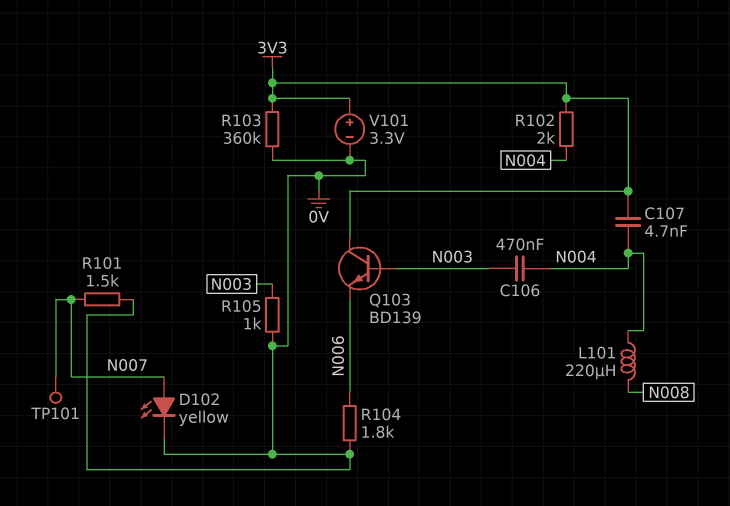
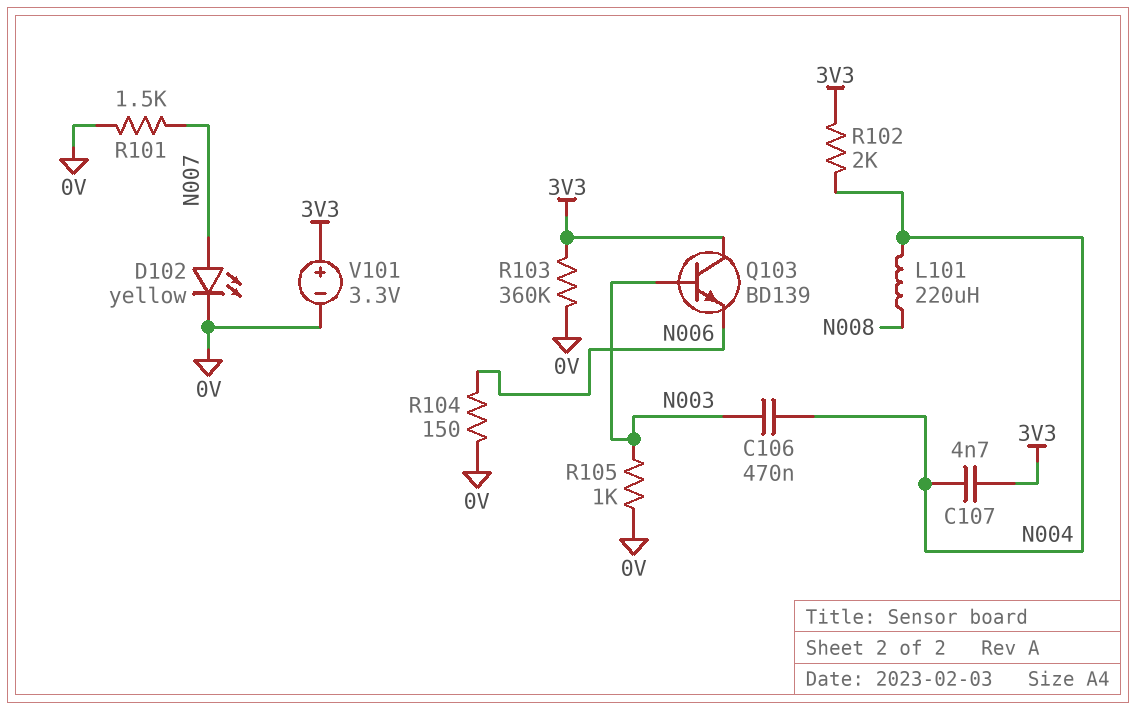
R104: 1.8k (0V, N006) -> 150 (0V, N006)
TP101: test point (N007) -> none

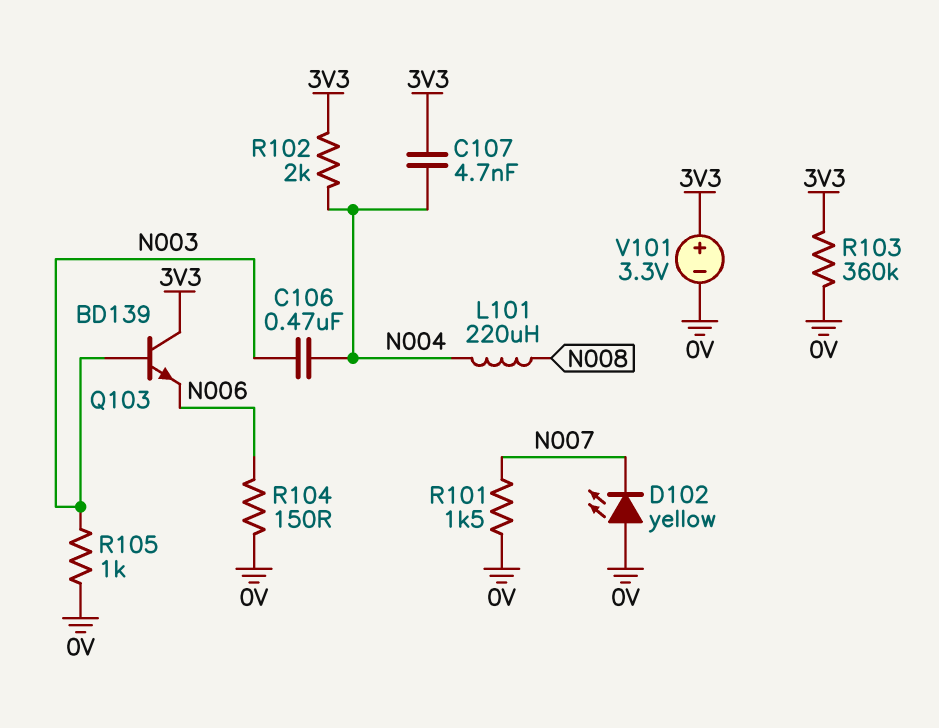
D102: LED yellow (A N007, K 0V) -> LED yellow (A 0V, K N007)

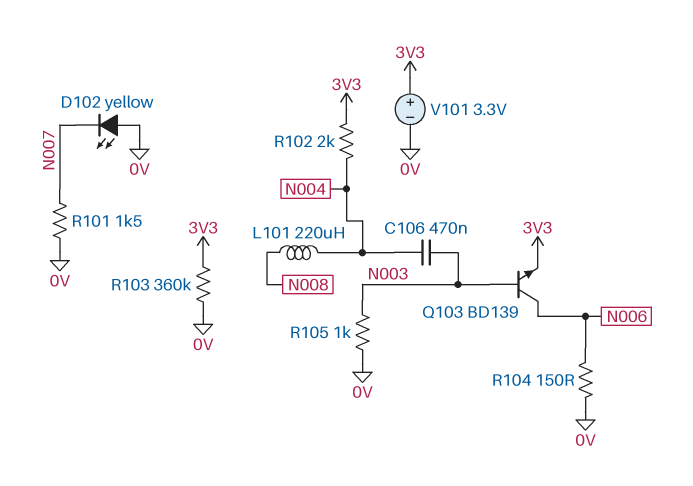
C107: 4.7nF (3V3, N004) -> none
Q103: NPN BD139 (B N003, C 3V3, E N006) -> NPN BD139 (B N003, C N006, E 3V3)

